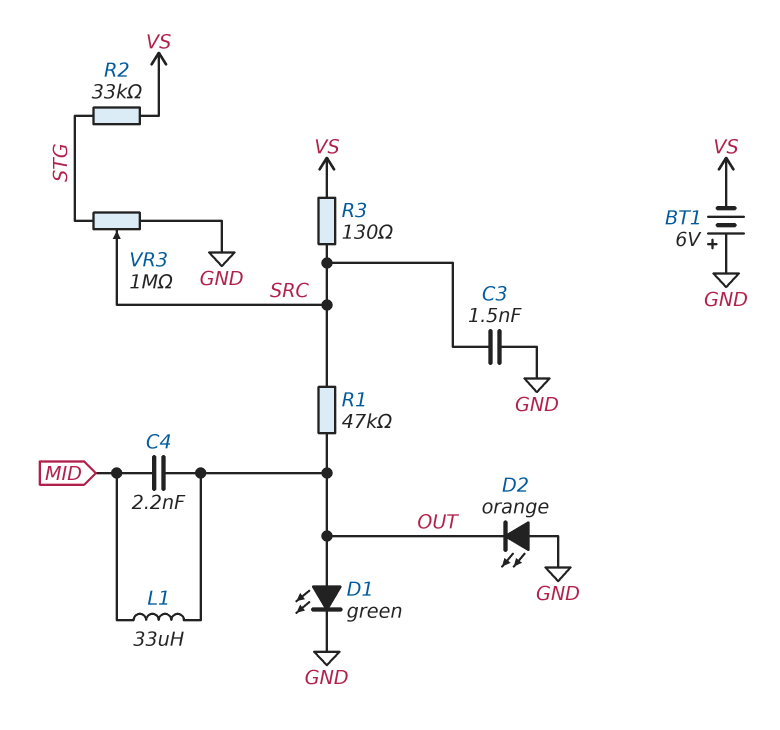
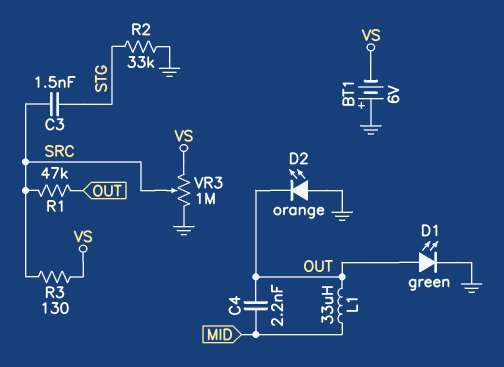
C3: 1.5nF (GND, SRC) -> 1.5nF (SRC, STG)
R2: 33k (STG, VS) -> 33k (GND, STG)
VR3: 1M (GND, STG, wiper SRC) -> 1M (GND, VS, wiper SRC)

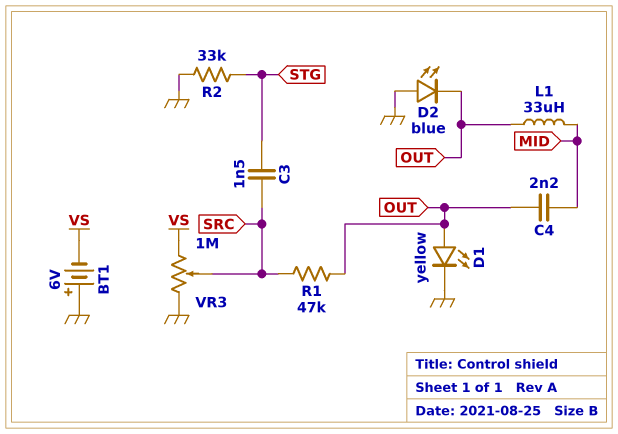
D1: LED green (A OUT, K GND) -> LED yellow (A OUT, K GND)
D2: LED orange (A GND, K OUT) -> LED blue (A GND, K OUT)
R3: 130 (SRC, VS) -> none

